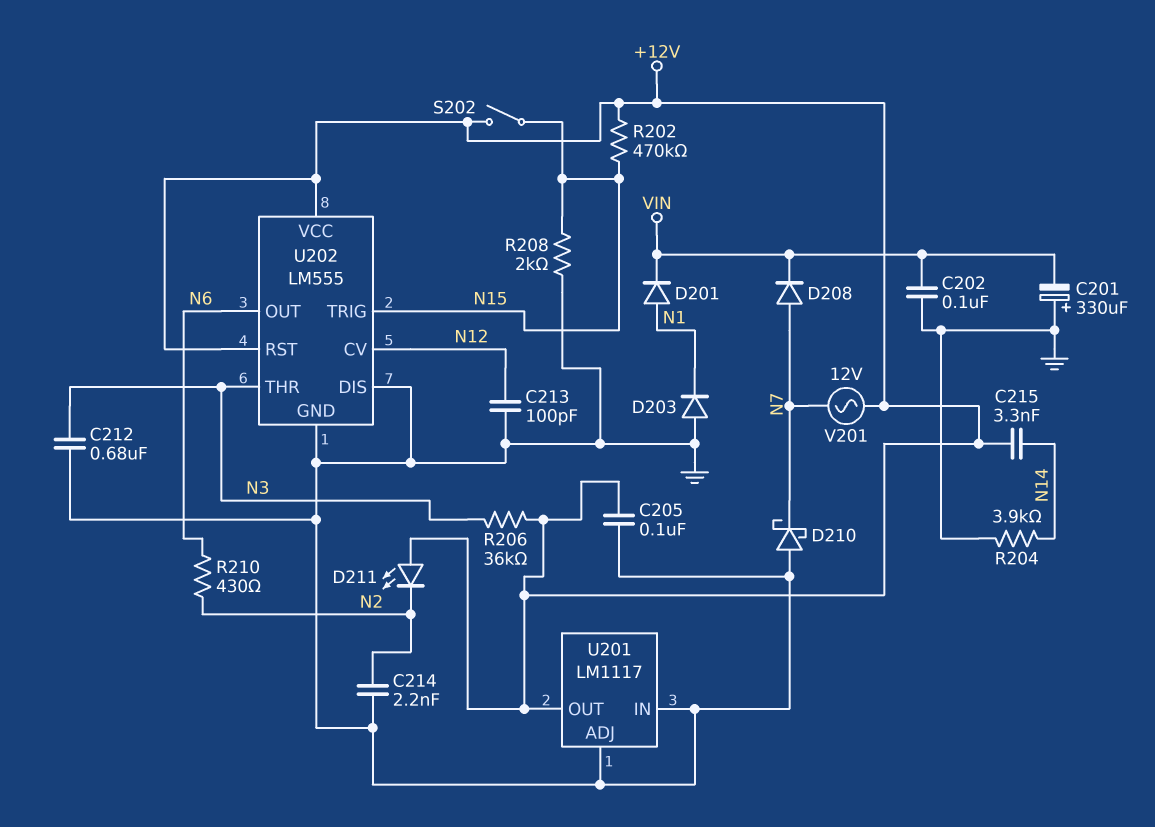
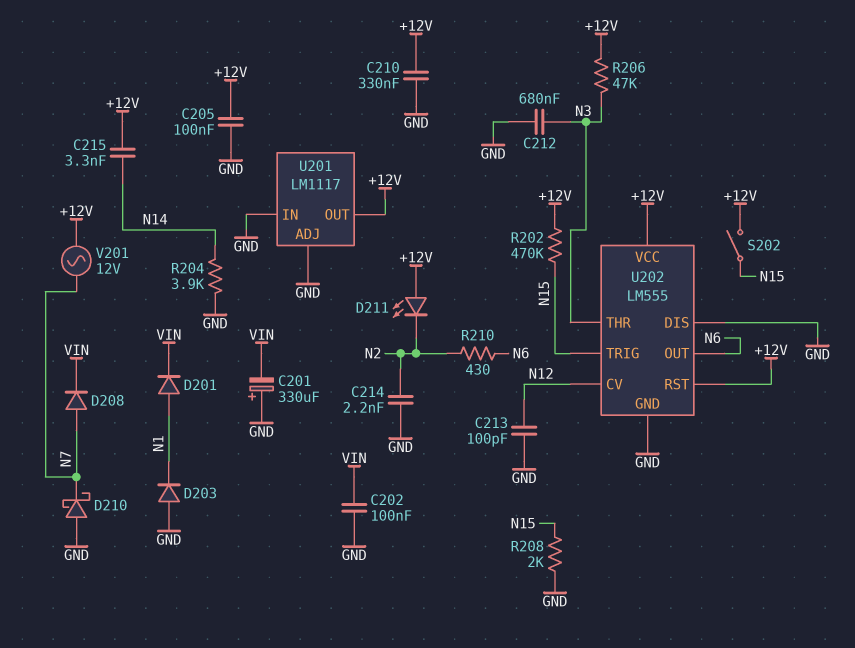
C210: none -> 330nF (+12V, GND)
R206: 36k (+12V, N3) -> 47k (+12V, N3)

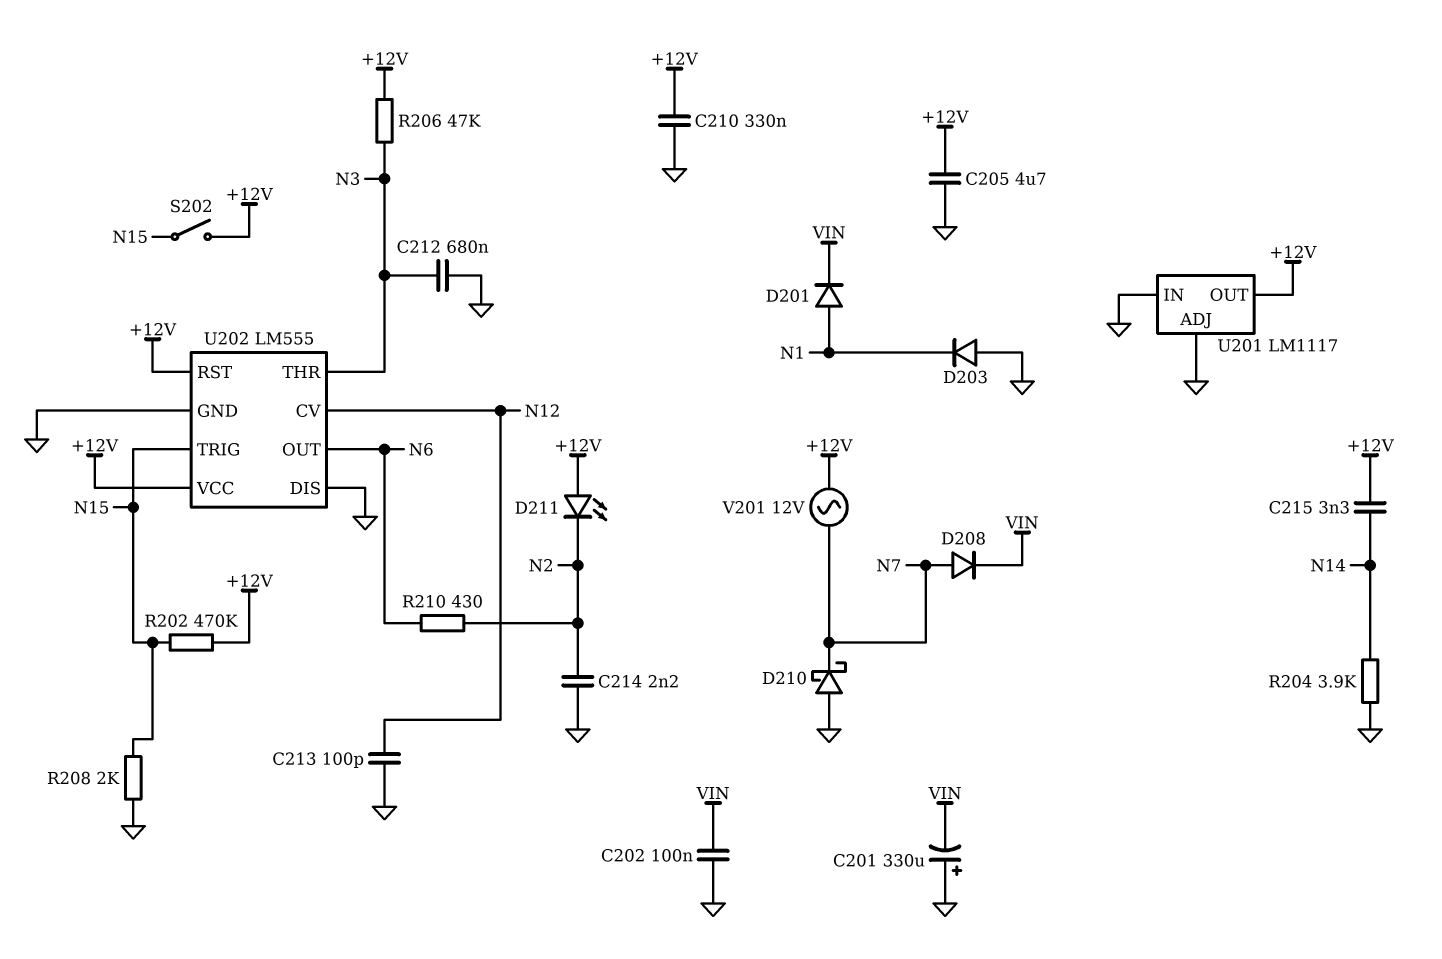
C205: 100nF (+12V, GND) -> 4.7uF (+12V, GND)

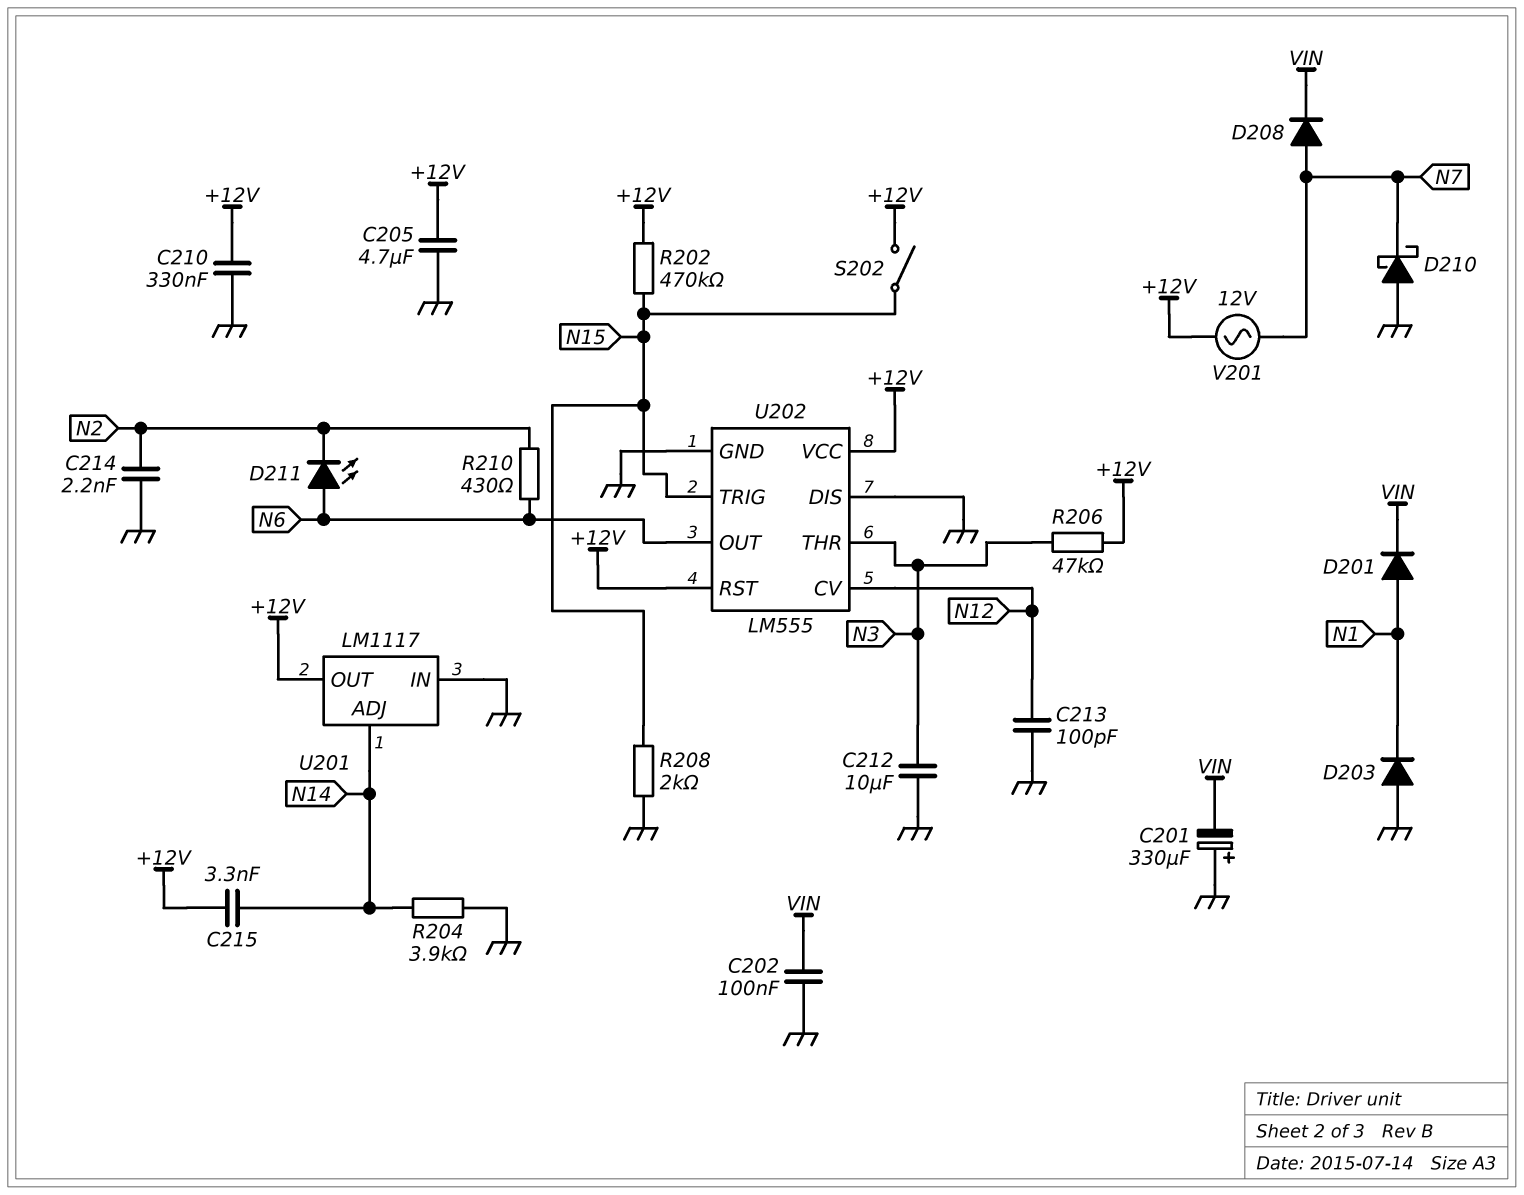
C212: 680nF (GND, N3) -> 10uF (GND, N3)
D211: LED (A +12V, K N2) -> LED (A N6, K N2)
U201 pin ADJ: GND -> N14

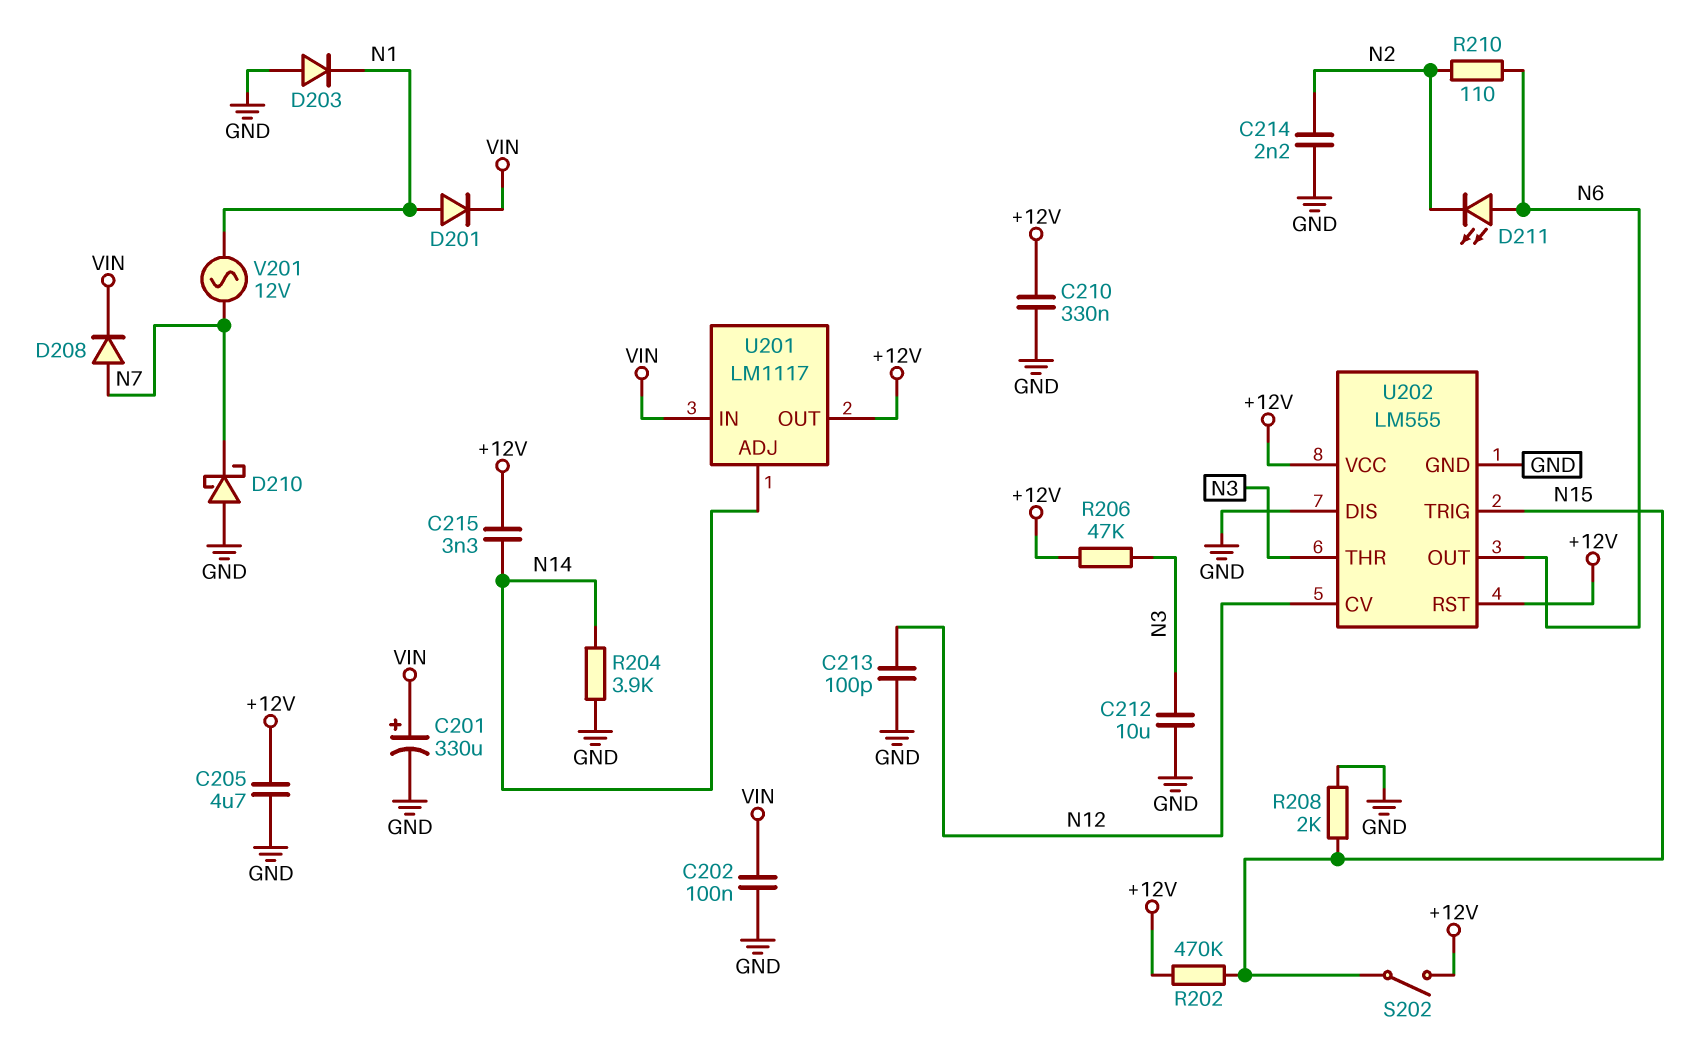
C201: 330uF (plus GND, minus VIN) -> 330uF (plus VIN, minus GND)
R210: 430 (N2, N6) -> 110 (N2, N6)
U201 pin IN: GND -> VIN
V201: AC 12V (+12V, N7) -> AC 12V (N1, N7)

